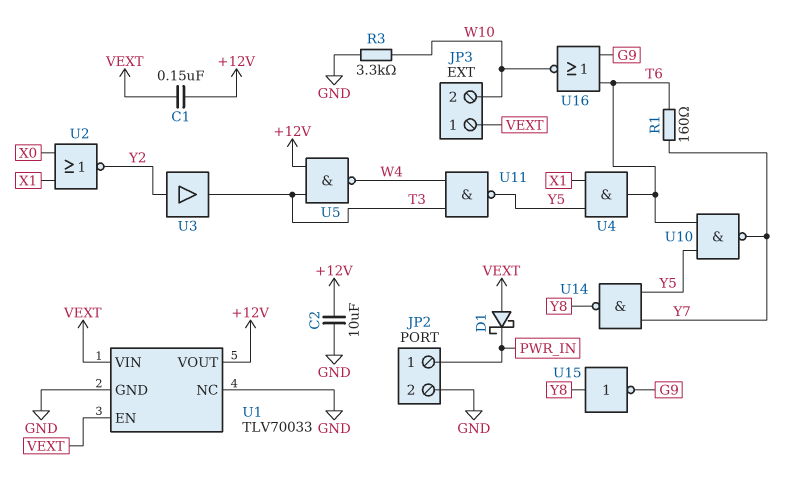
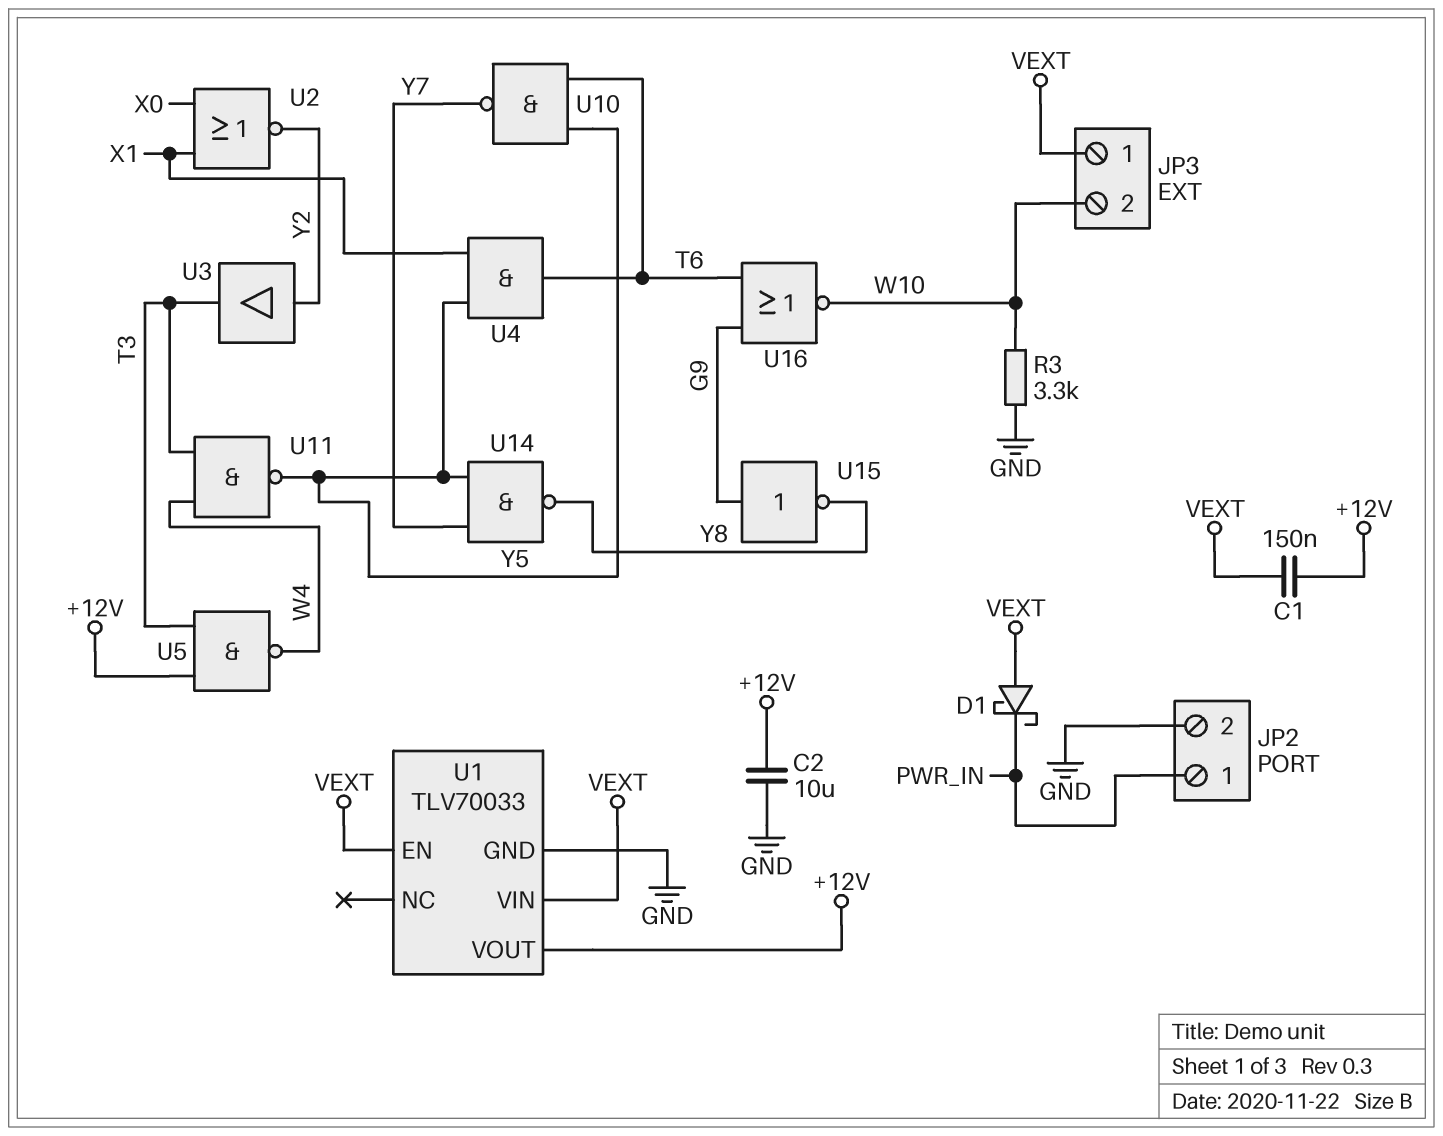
R1: 160 (T6, Y7) -> none
U1 pin NC: GND -> none
U15: NOT (in Y8, out G9) -> NOT (in G9, out Y8)

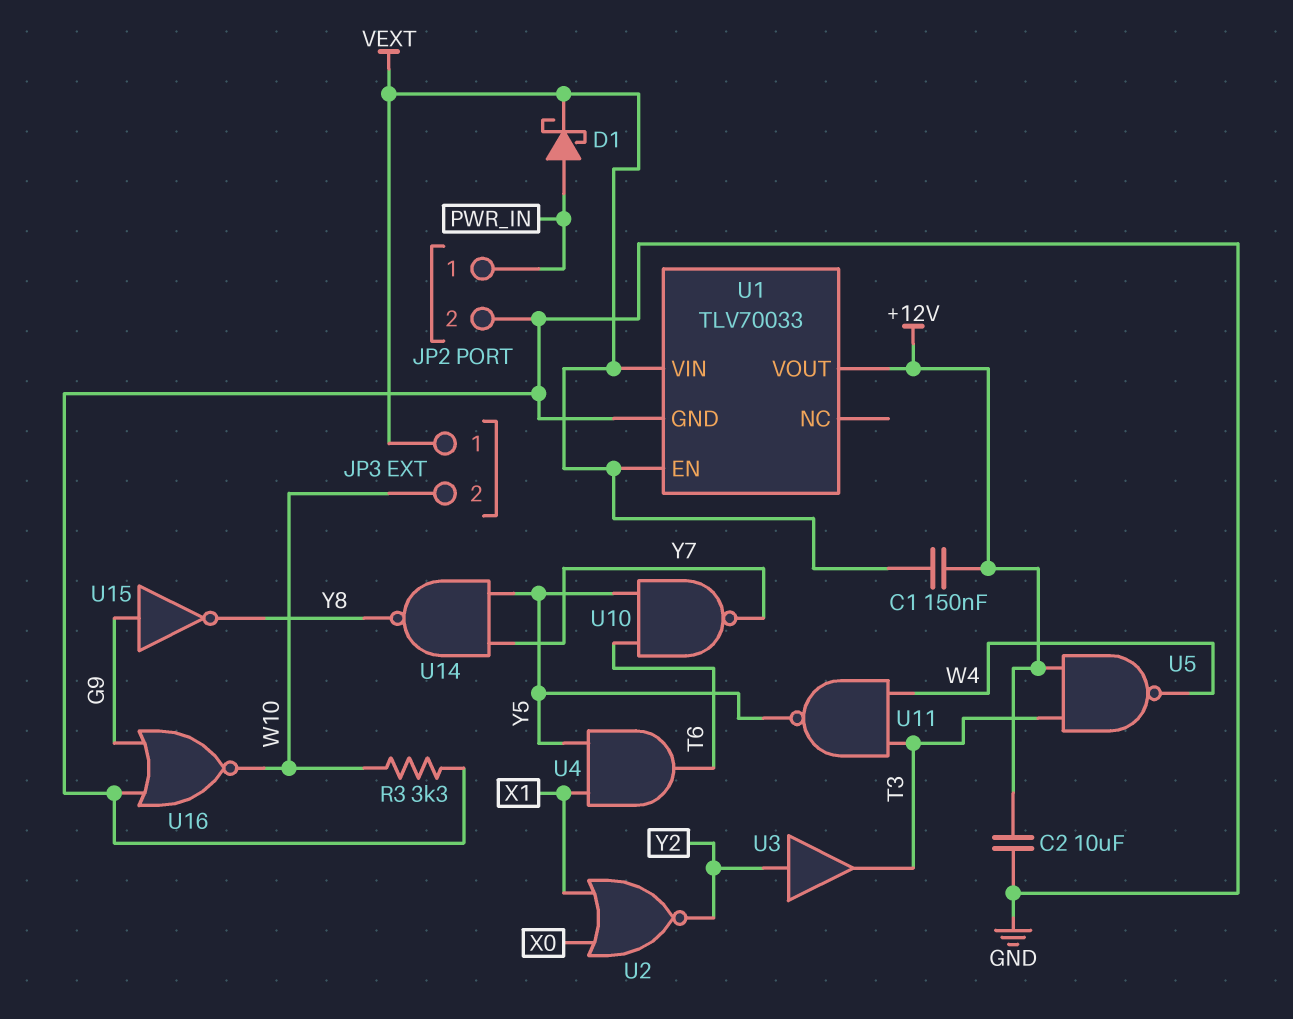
D1: schottky (A VEXT, K PWR_IN) -> schottky (A PWR_IN, K VEXT)
U16: NOR (in G9, in T6, out W10) -> NOR (in G9, in GND, out W10)

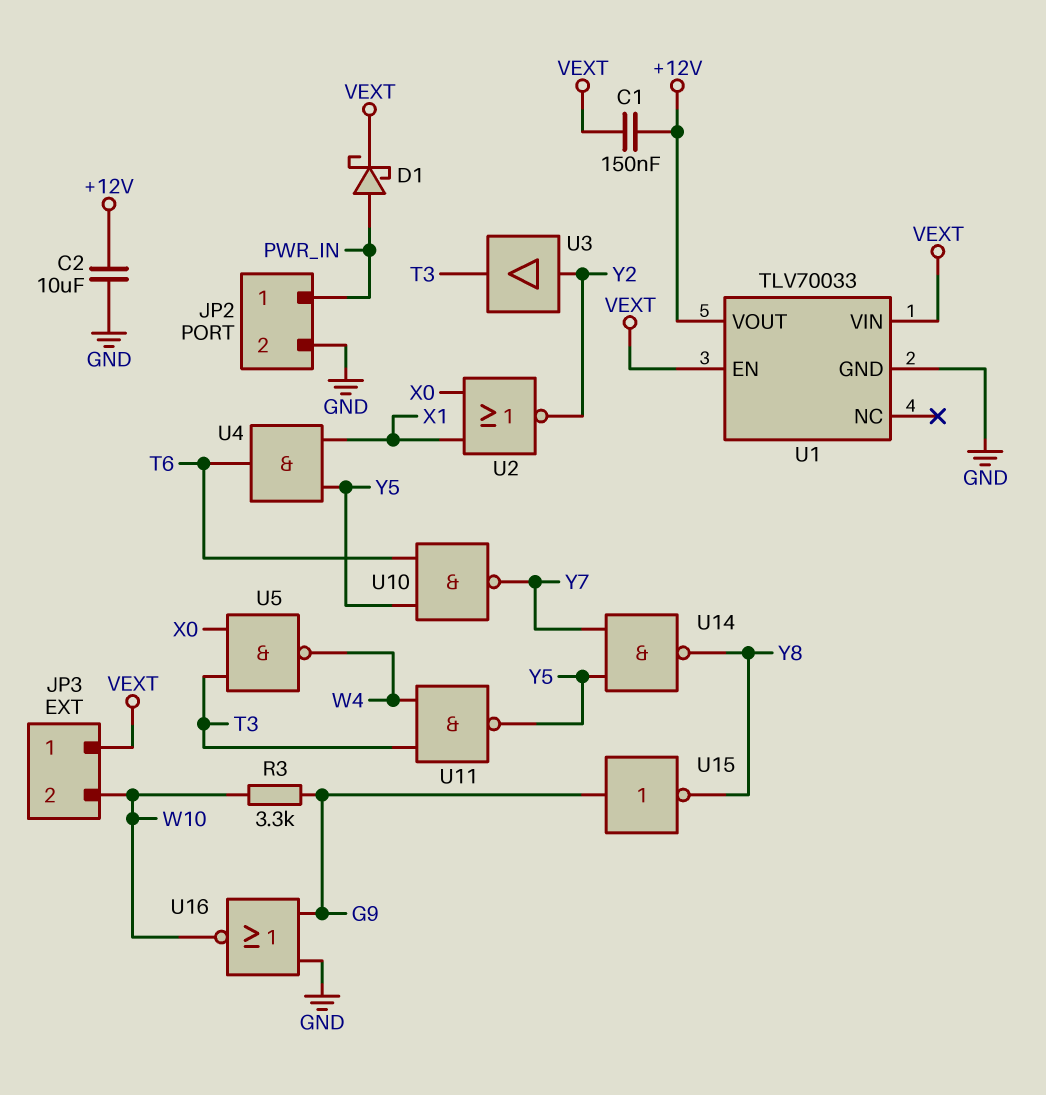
R3: 3.3k (GND, W10) -> 3.3k (G9, W10)
U5: NAND (in +12V, in T3, out W4) -> NAND (in T3, in X0, out W4)

